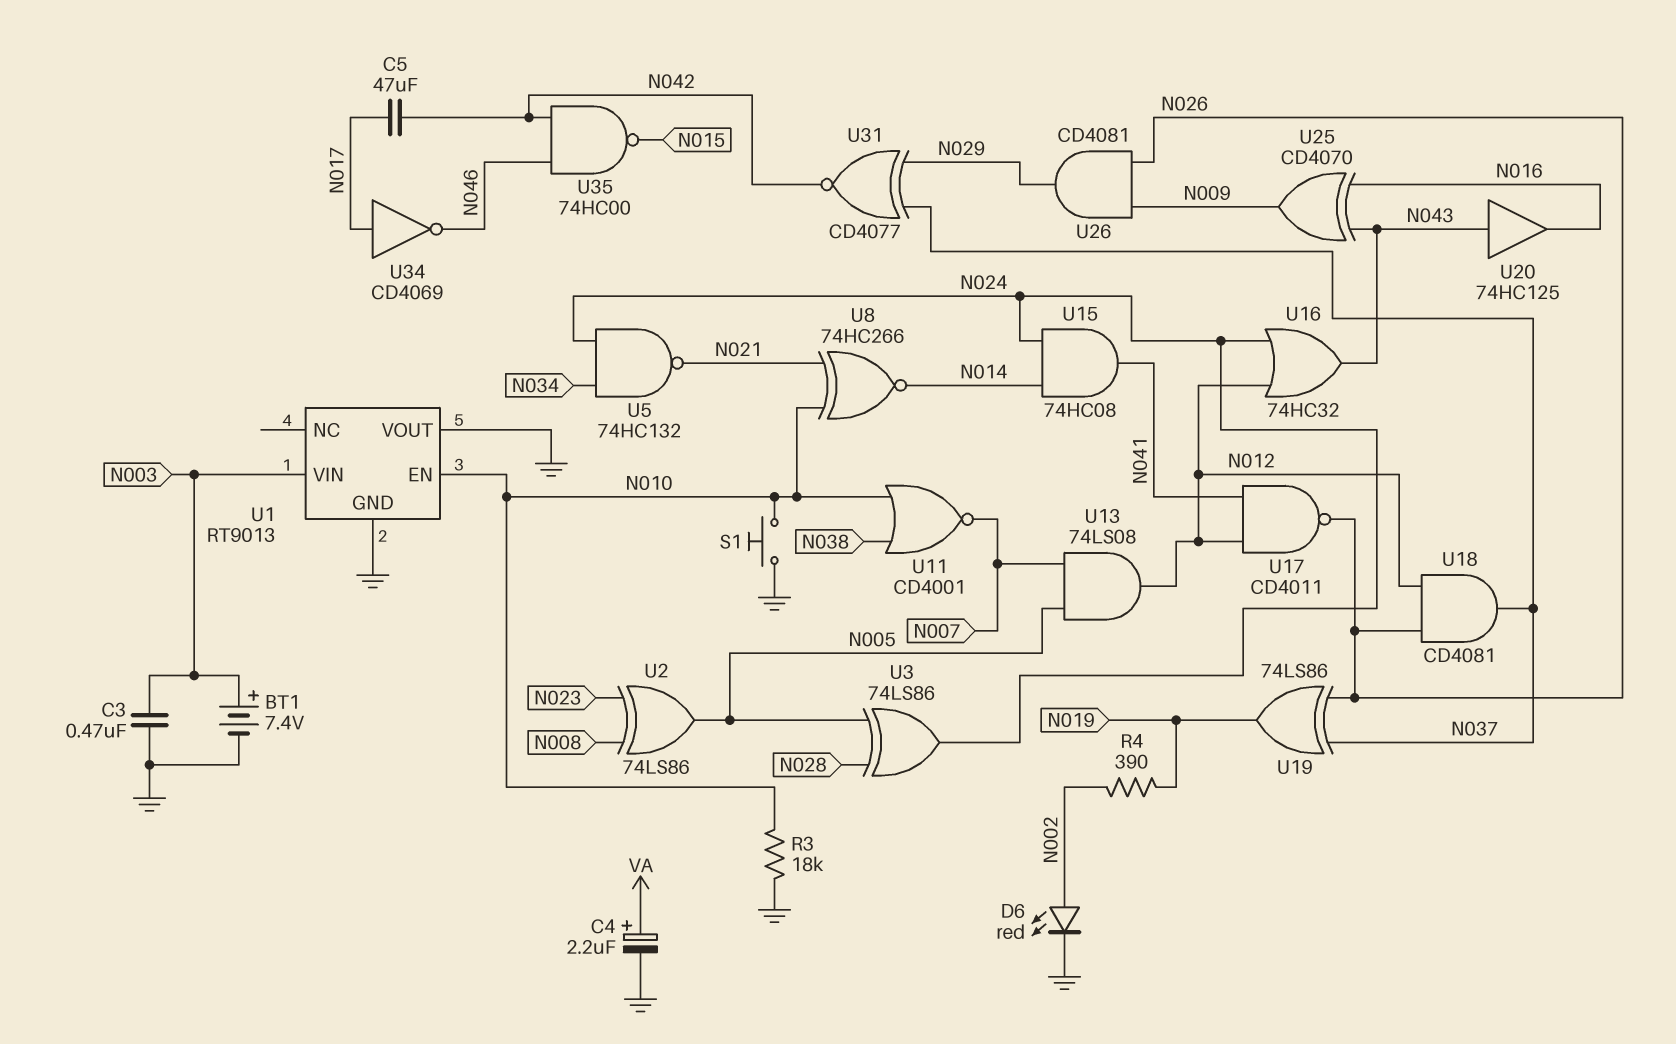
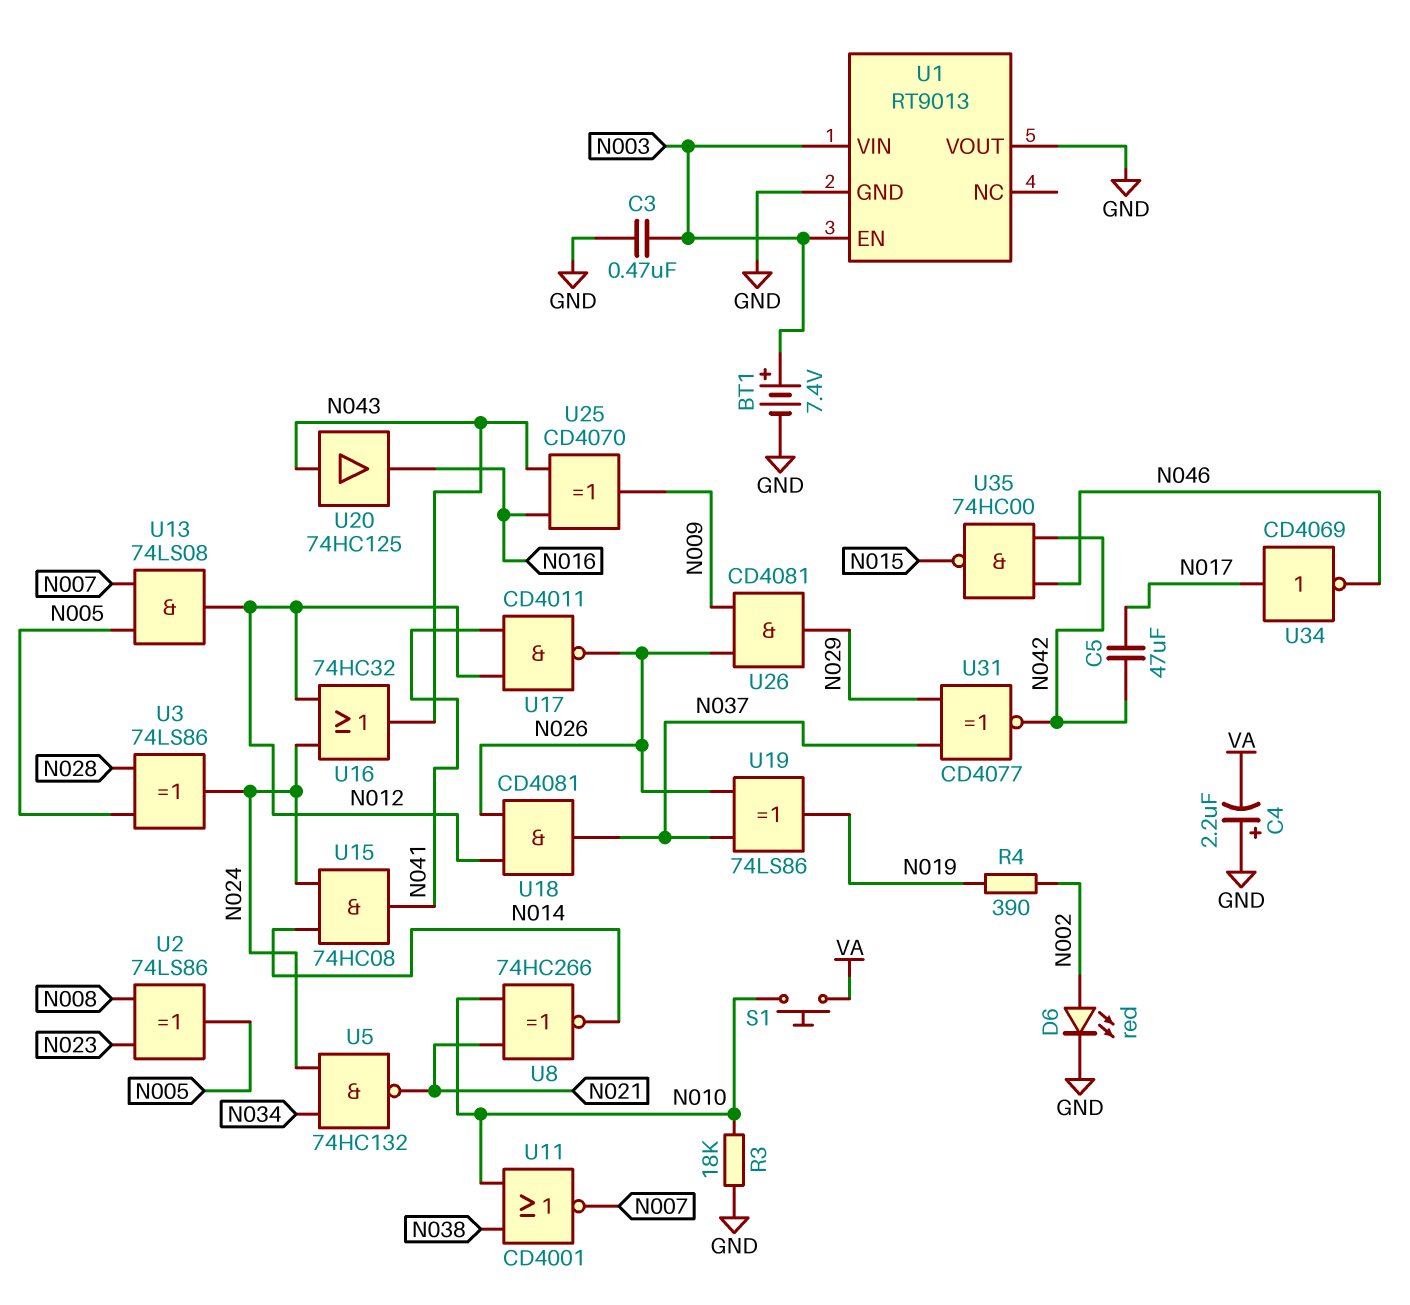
C4: 2.2uF (plus VA, minus GND) -> 2.2uF (plus GND, minus VA)
S1: button (GND, N010) -> button (N010, VA)
U1 pin EN: N010 -> N003

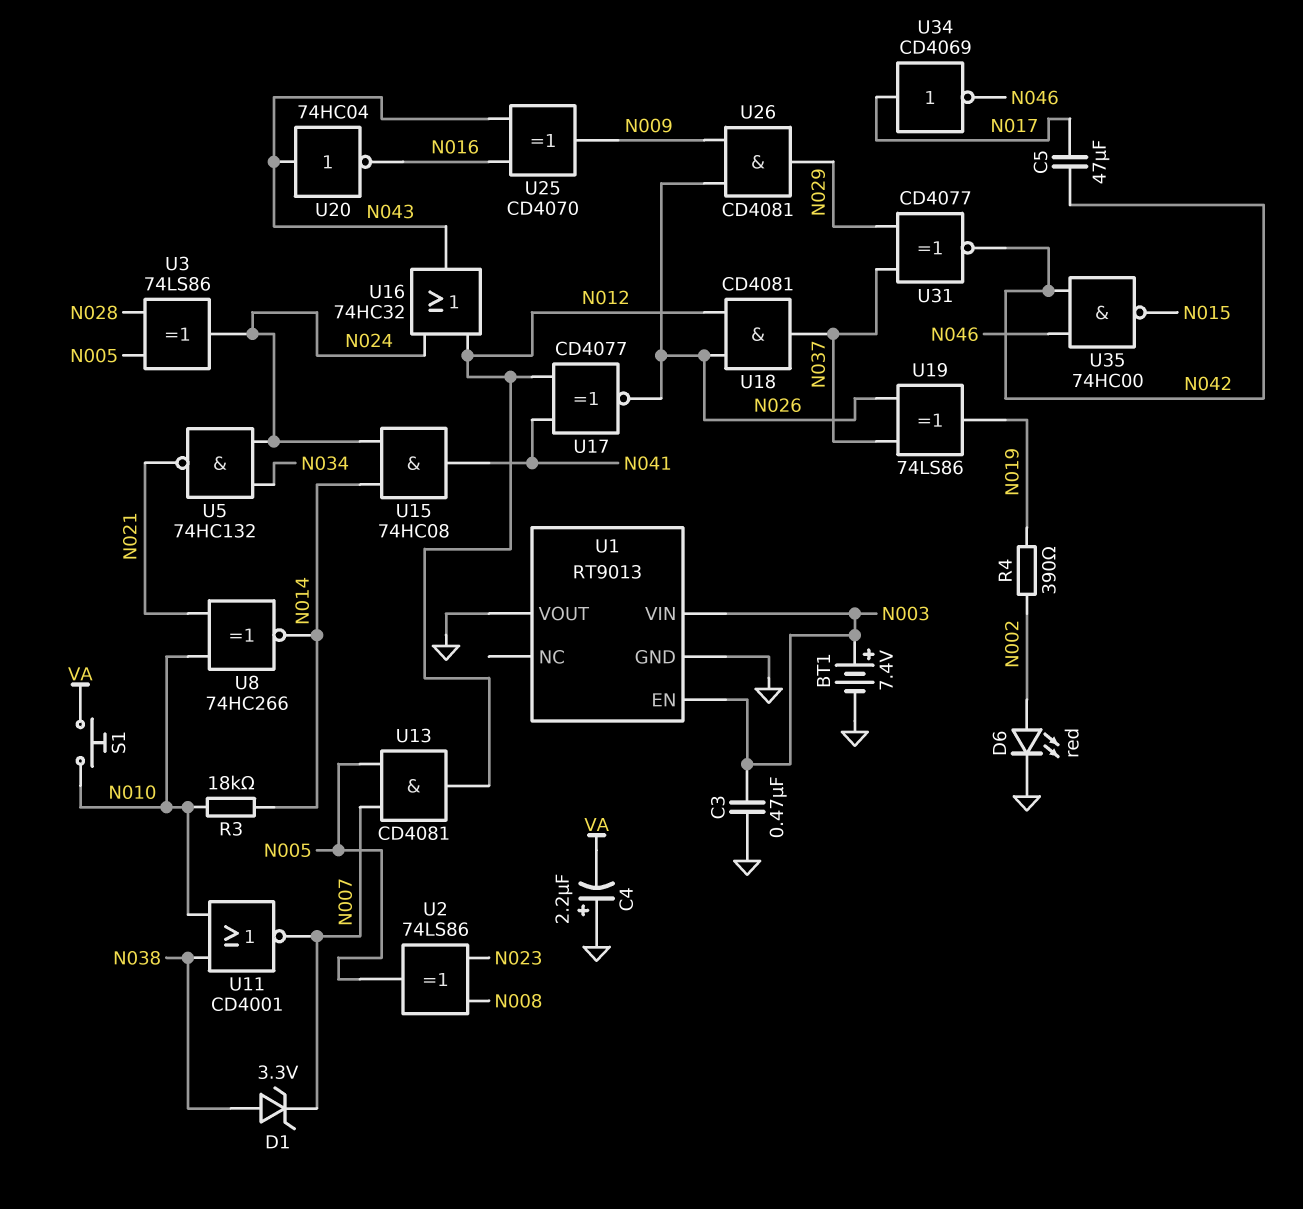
D1: none -> zener 3.3V (A N038, K N007)
R3: 18k (GND, N010) -> 18k (N010, N014)
U13: AND 74LS08 (in N005, in N007, out N012) -> AND CD4081 (in N005, in N007, out N012)
U17: NAND CD4011 (in N012, in N041, out N026) -> XNOR CD4077 (in N012, in N041, out N026)
U20: buffer 74HC125 (in N043, out N016) -> NOT 74HC04 (in N043, out N016)

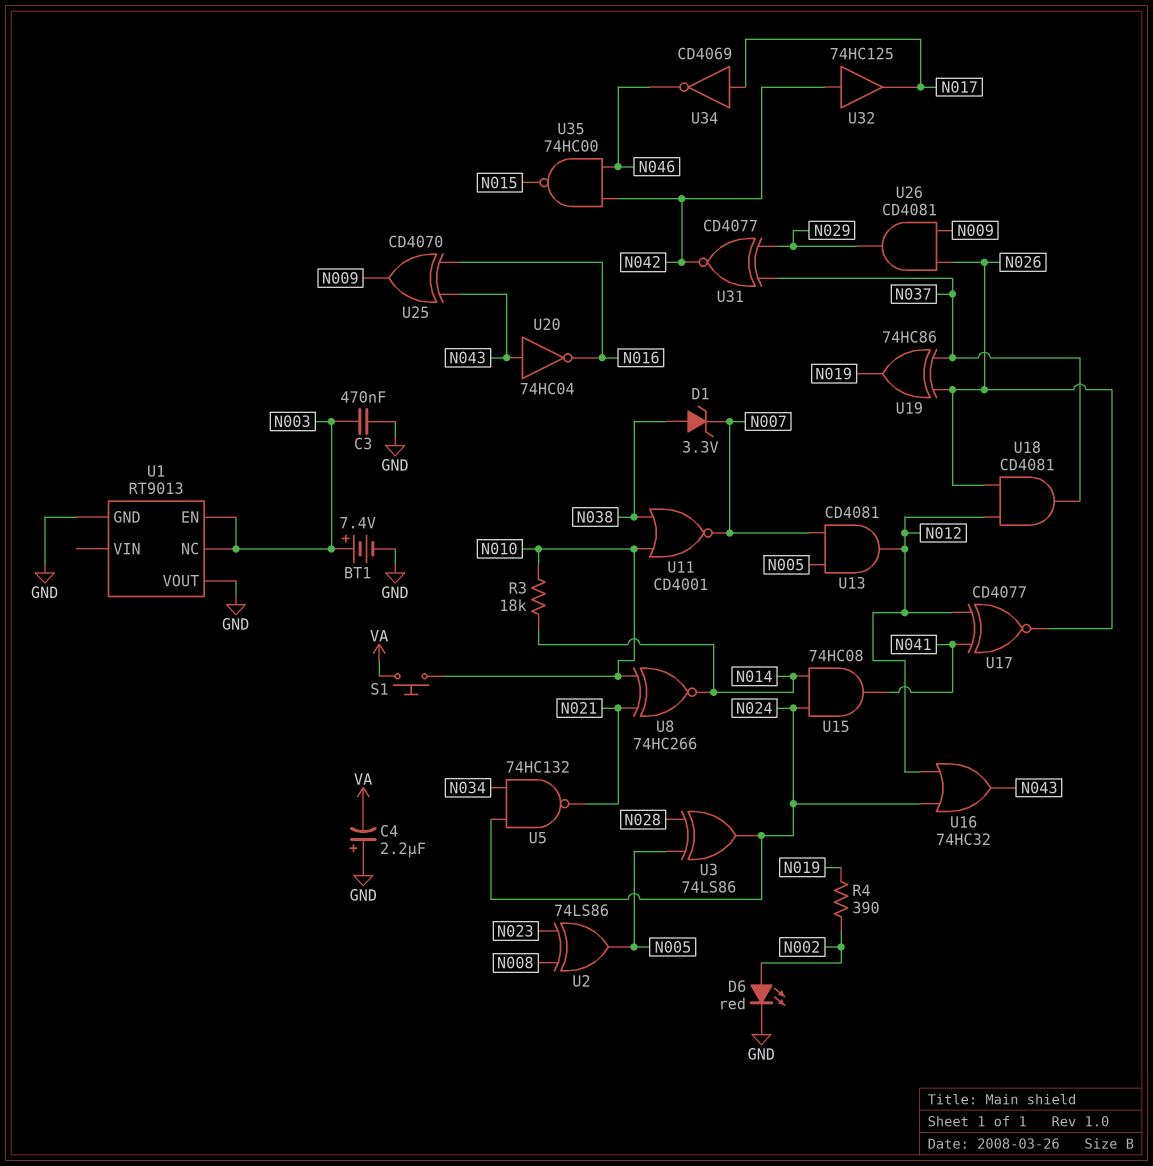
C5: 47uF (N017, N042) -> none
U1 pin NC: none -> N003
U1 pin VIN: N003 -> none
U19: XOR 74LS86 (in N026, in N037, out N019) -> XOR 74HC86 (in N026, in N037, out N019)
U32: none -> buffer 74HC125 (in N042, out N017)

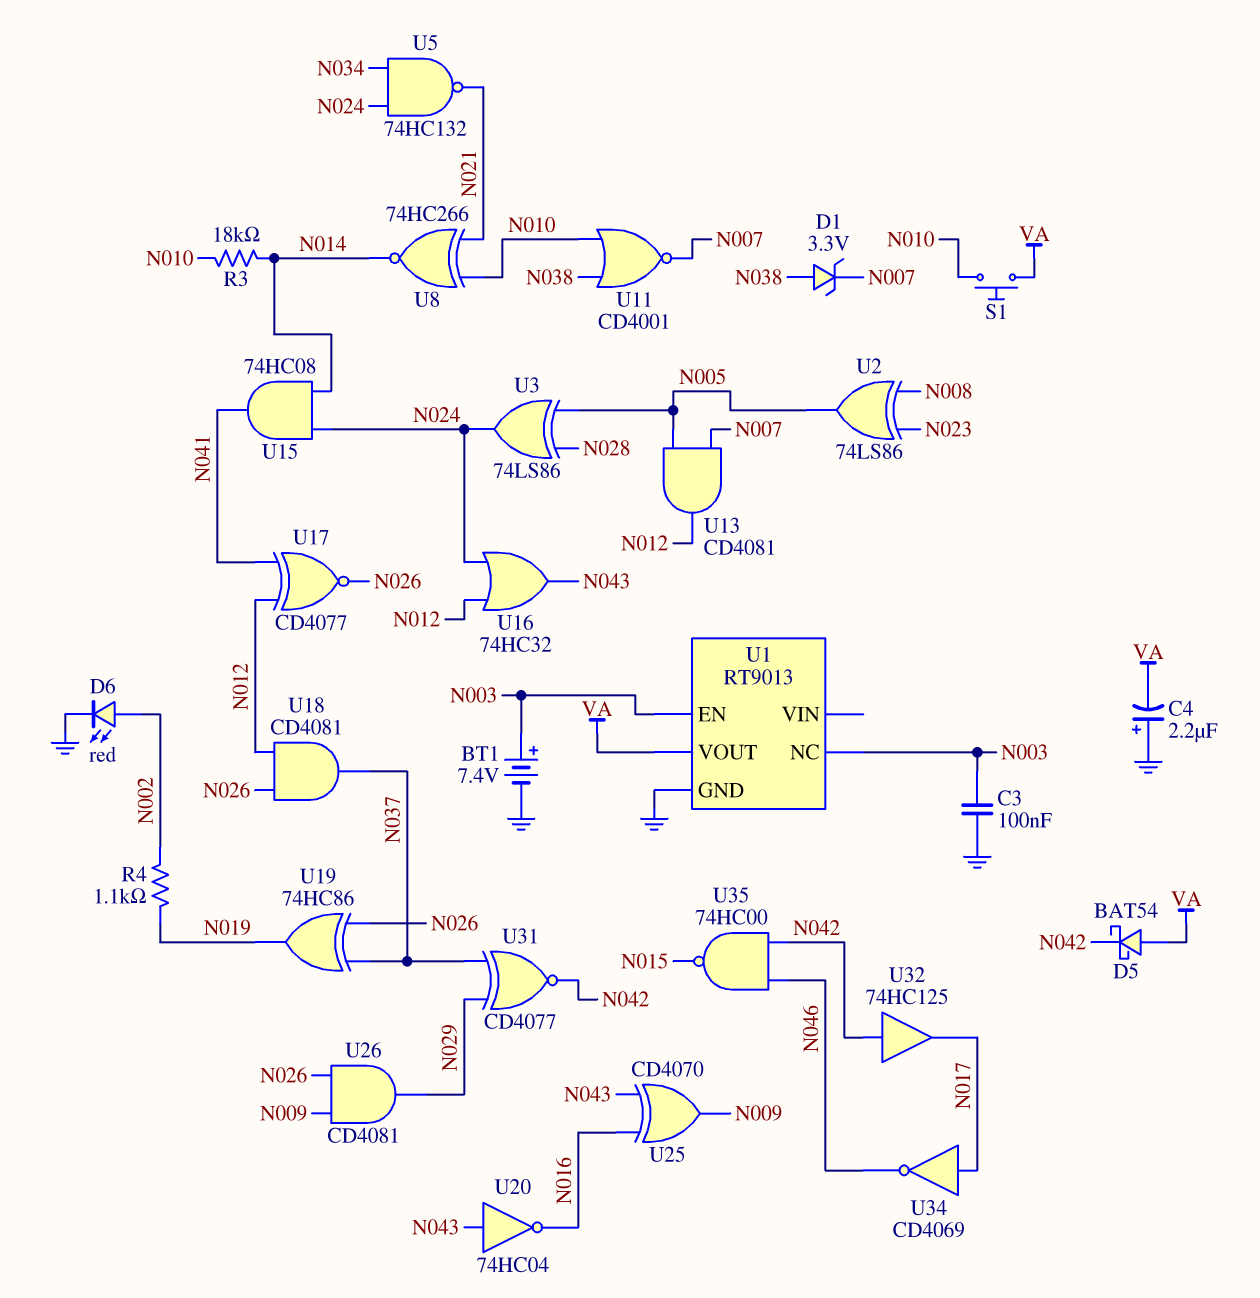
C3: 470nF (GND, N003) -> 100nF (GND, N003)
D5: none -> schottky BAT54 (A VA, K N042)
R4: 390 (N002, N019) -> 1.1k (N002, N019)
U1 pin VOUT: GND -> VA

